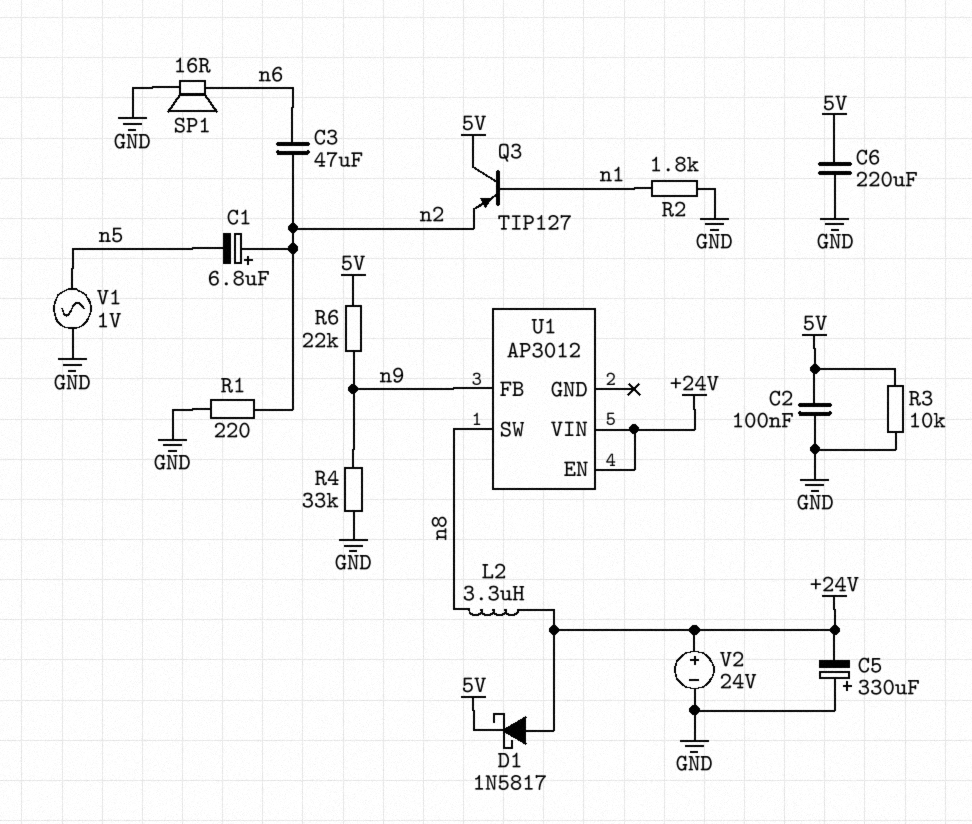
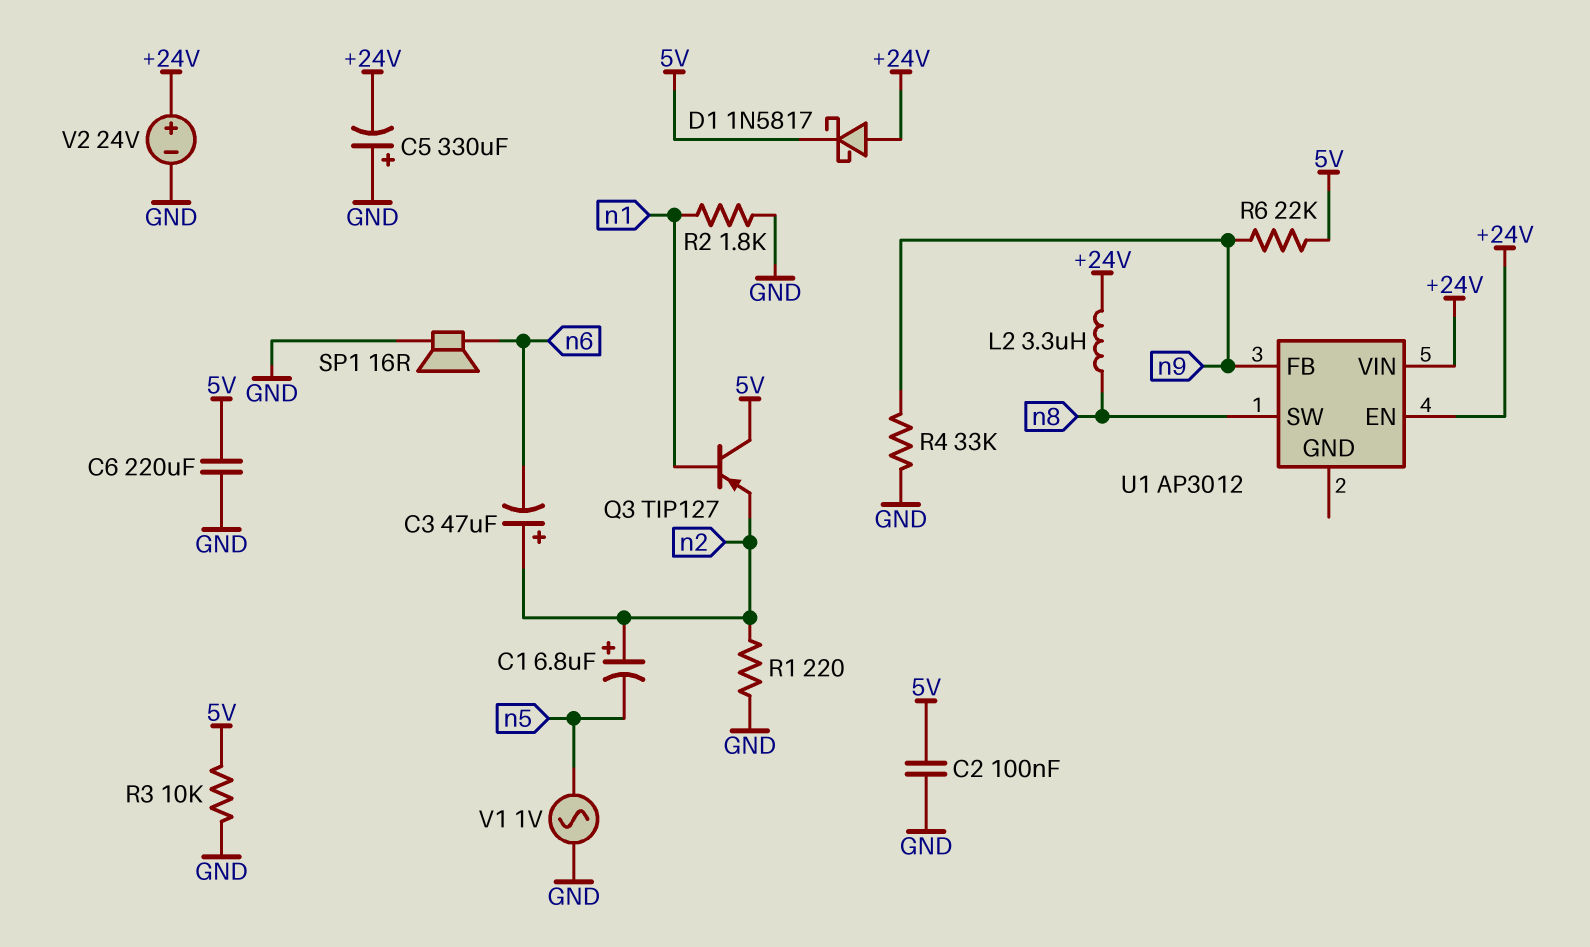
C3: 47uF (n2, n6) -> 47uF (plus n2, minus n6)

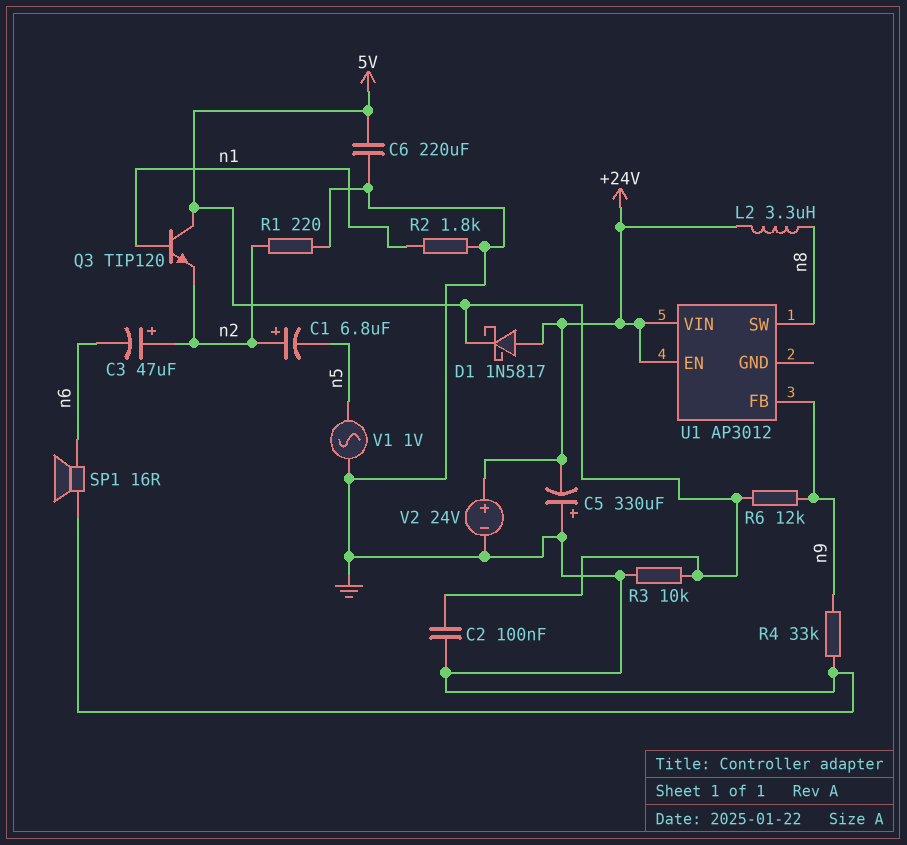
Q3: PNP TIP127 (B n1, C 5V, E n2) -> NPN TIP120 (B n1, C 5V, E n2)
R6: 22k (5V, n9) -> 12k (5V, n9)

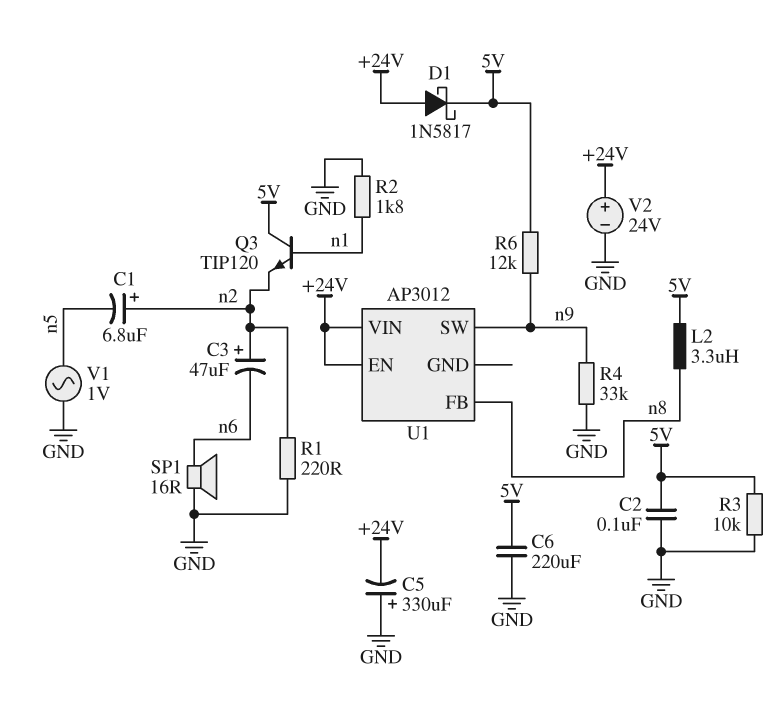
L2: 3.3uH (+24V, n8) -> 3.3uH (5V, n8)
U1 pin FB: n9 -> n8
U1 pin SW: n8 -> n9

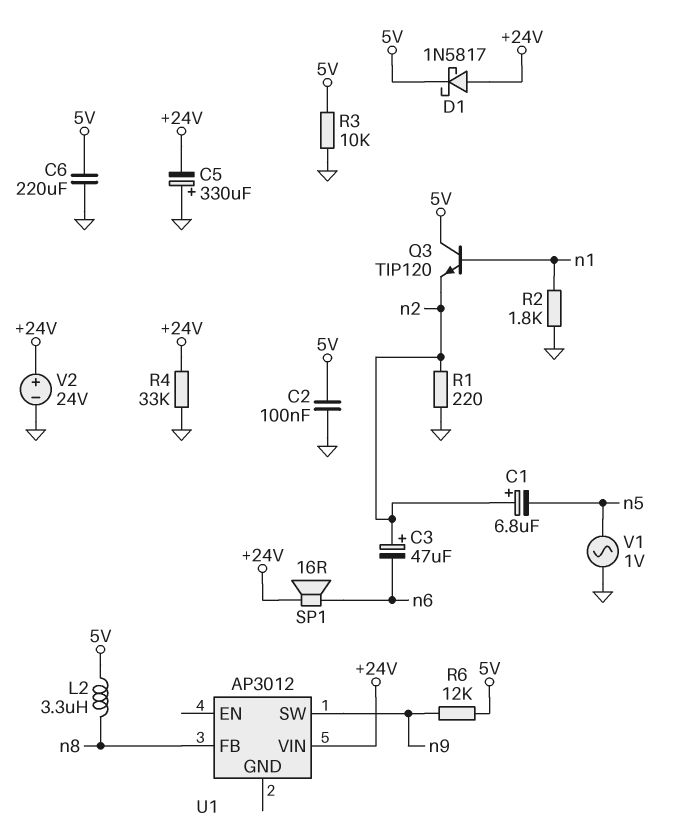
R4: 33k (GND, n9) -> 33k (+24V, GND)
SP1: speaker 16R (GND, n6) -> speaker 16R (+24V, n6)
U1 pin EN: +24V -> none

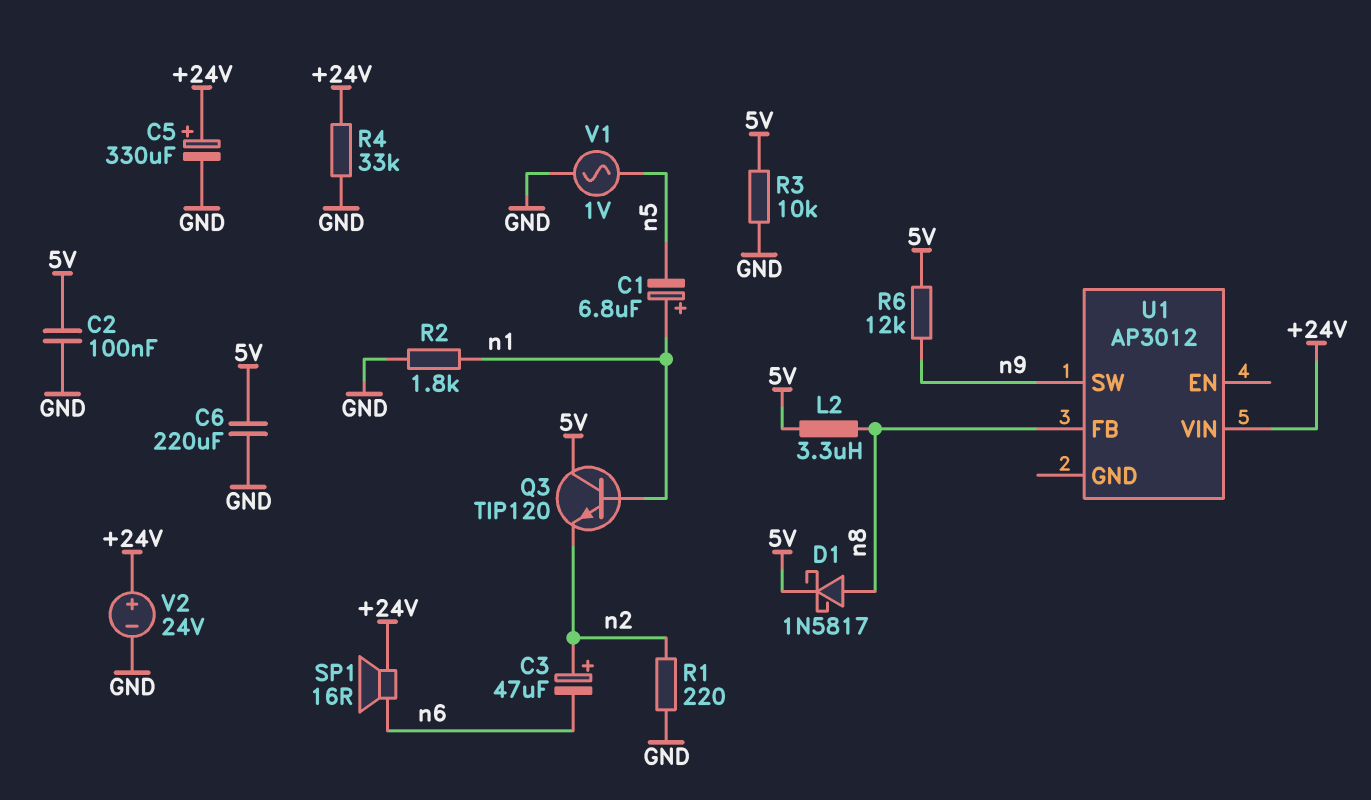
C1: 6.8uF (plus n2, minus n5) -> 6.8uF (plus n1, minus n5)
C5: 330uF (plus GND, minus +24V) -> 330uF (plus +24V, minus GND)
D1: schottky 1N5817 (A +24V, K 5V) -> schottky 1N5817 (A n8, K 5V)

